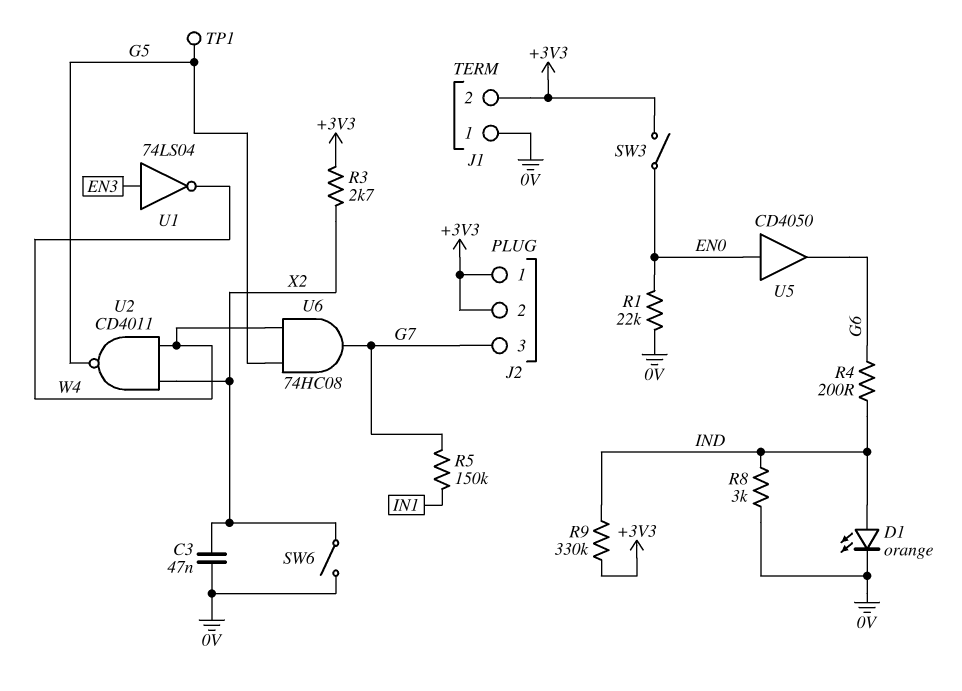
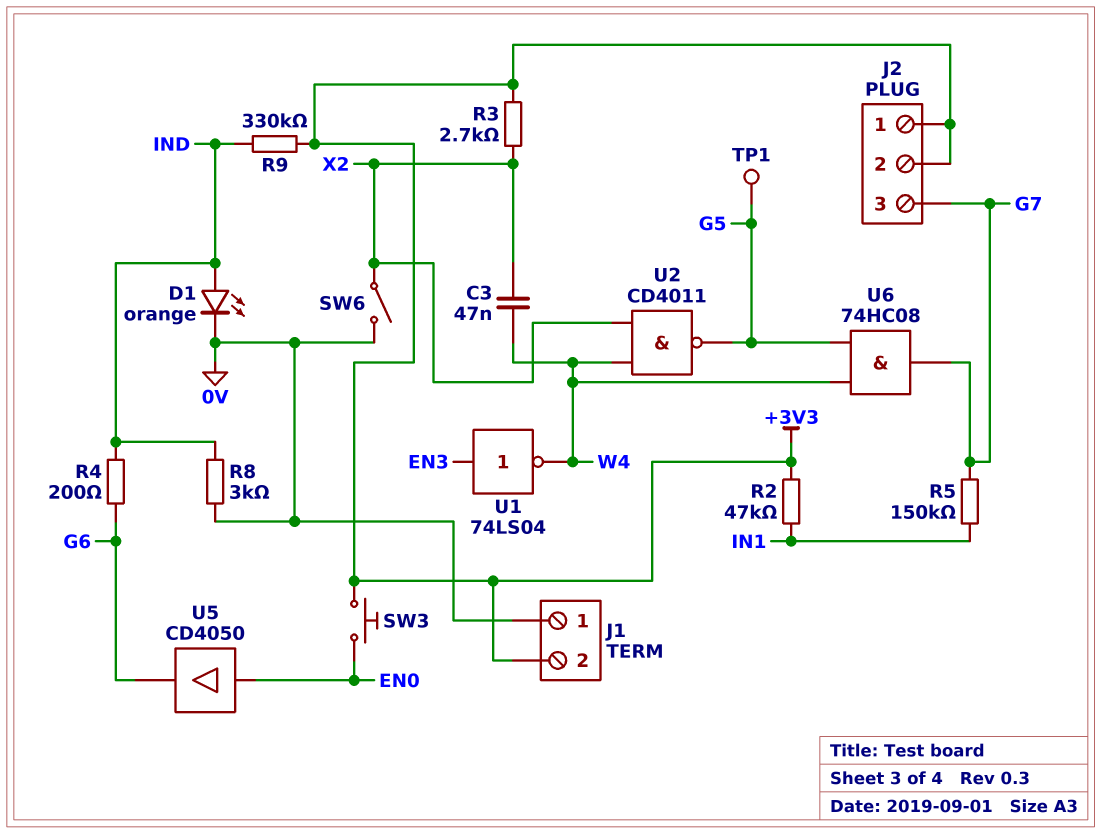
C3: 47nF (0V, X2) -> 47nF (W4, X2)
R1: 22k (0V, EN0) -> none
R2: none -> 47k (+3V3, IN1)
SW3: switch (+3V3, EN0) -> button (+3V3, EN0)

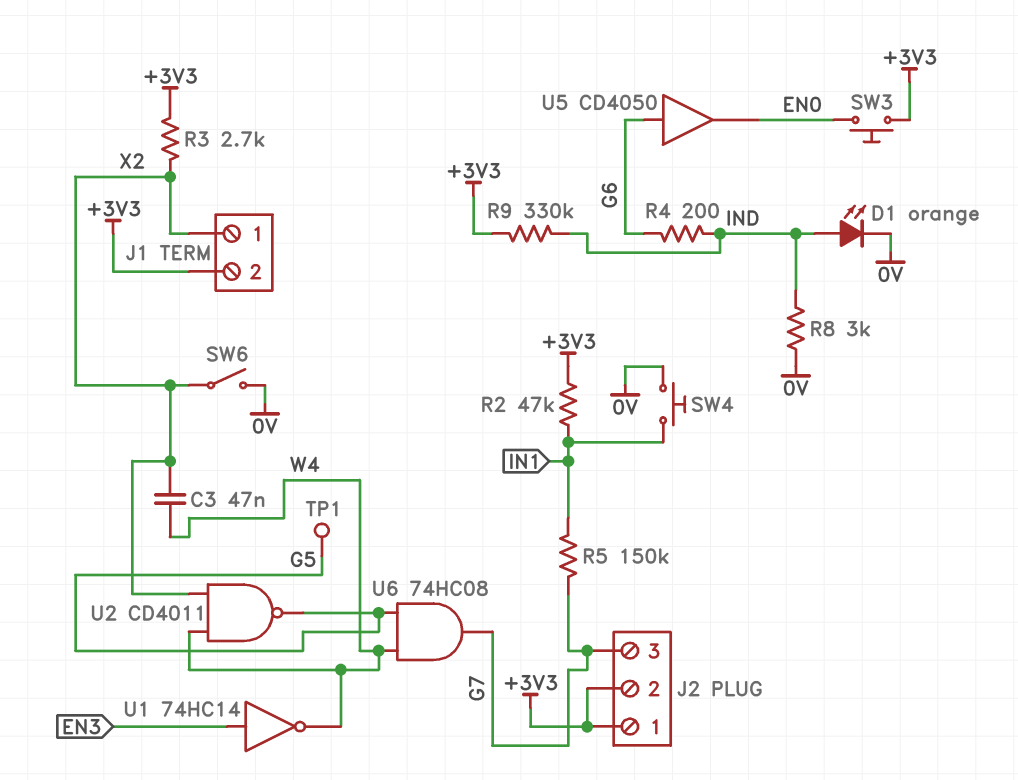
J1 pin 1: 0V -> X2
SW4: none -> button (0V, IN1)
U1: NOT 74LS04 (in EN3, out W4) -> NOT 74HC14 (in EN3, out W4)
U5: buffer CD4050 (in EN0, out G6) -> buffer CD4050 (in G6, out EN0)

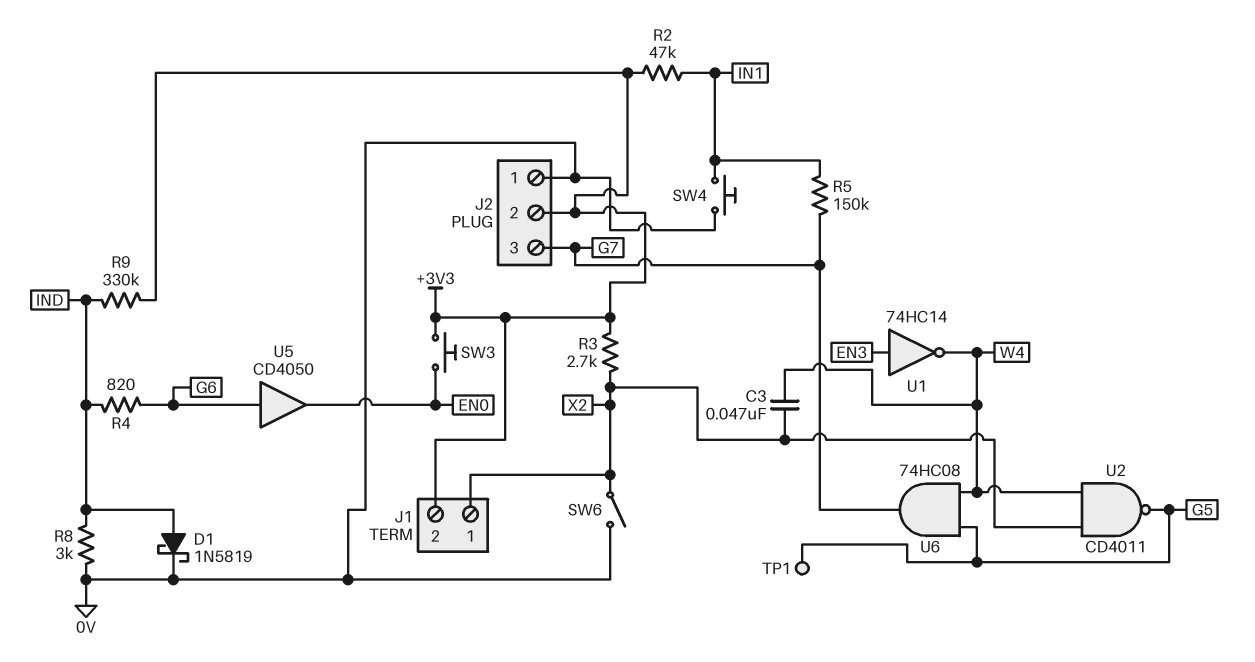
D1: LED orange (A IND, K 0V) -> schottky 1N5819 (A IND, K 0V)
J2 pin 1: +3V3 -> 0V
R4: 200 (G6, IND) -> 820 (G6, IND)

